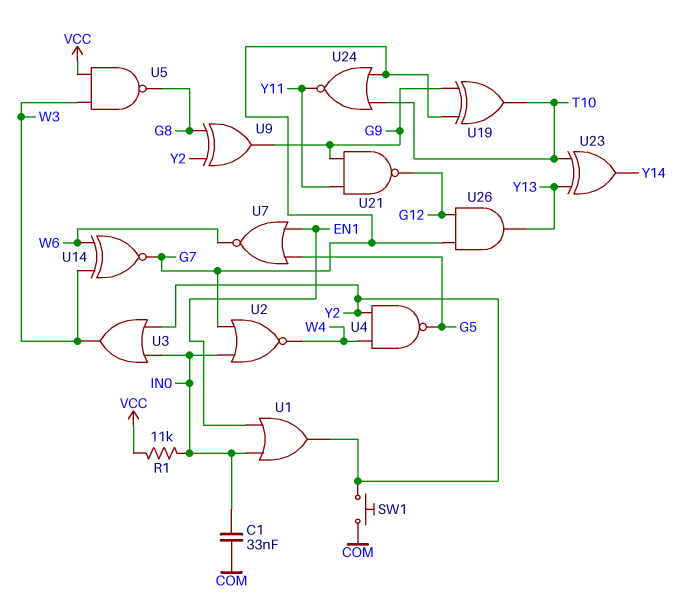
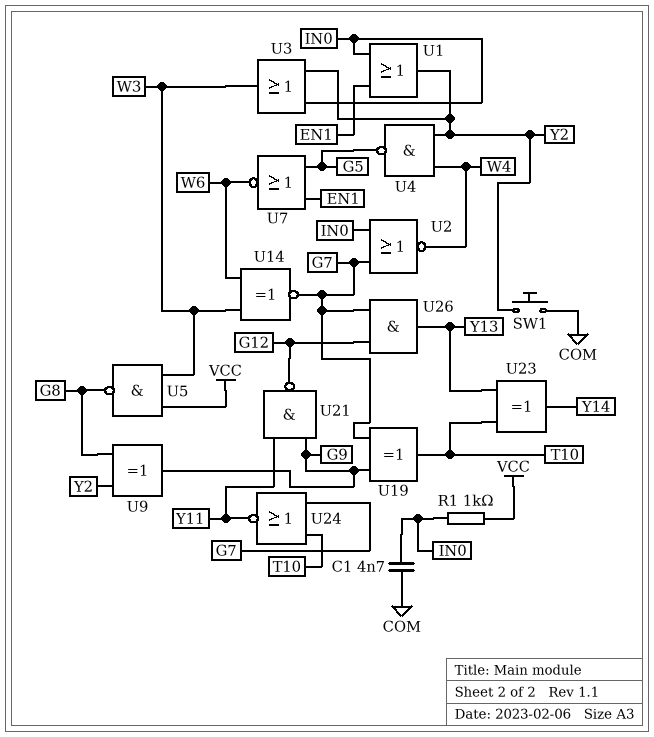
C1: 33nF (COM, IN0) -> 4.7nF (COM, IN0)
R1: 11k (IN0, VCC) -> 1k (IN0, VCC)

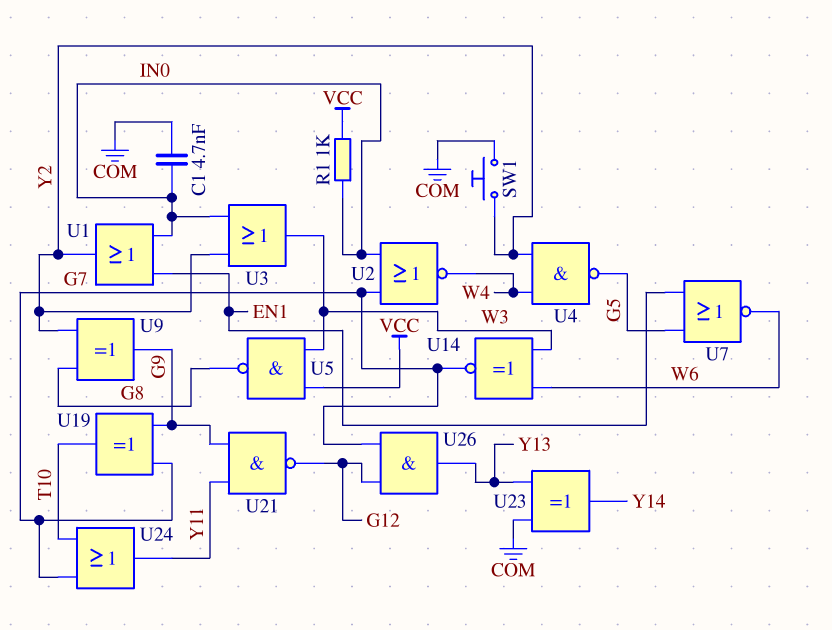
U23: XOR (in T10, in Y13, out Y14) -> XOR (in COM, in Y13, out Y14)
U24: NOR (in G7, in T10, out Y11) -> OR (in G7, in T10, out Y11)

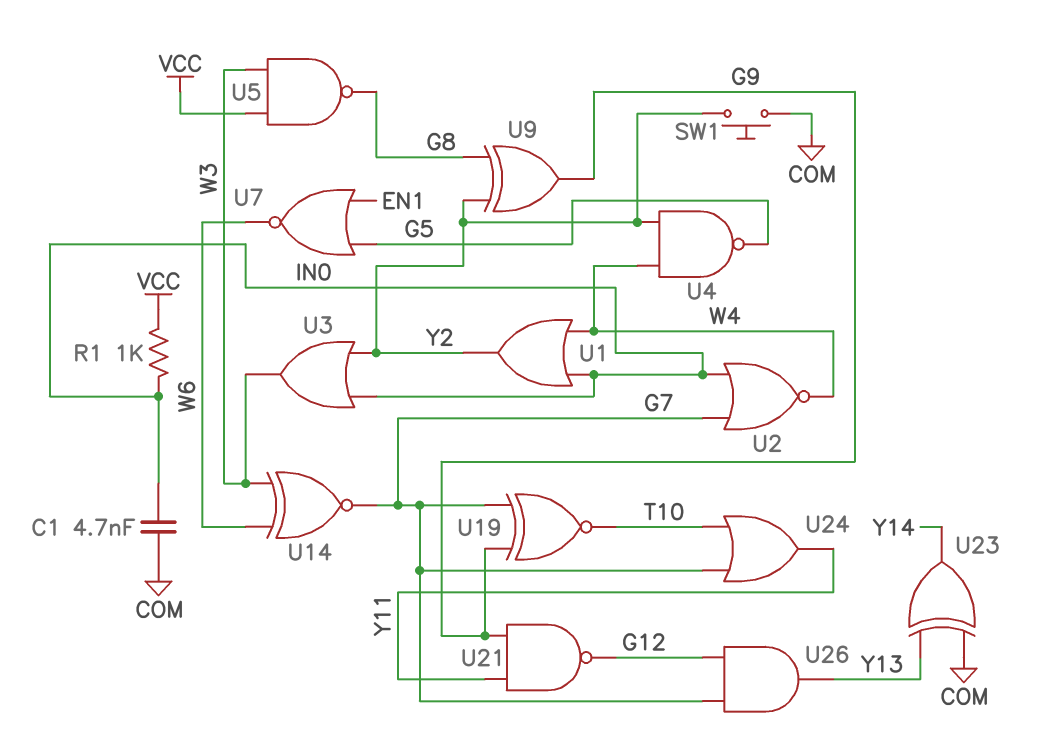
U1: OR (in EN1, in IN0, out Y2) -> OR (in IN0, in W4, out Y2)
U19: XOR (in G7, in G9, out T10) -> XNOR (in G7, in G9, out T10)

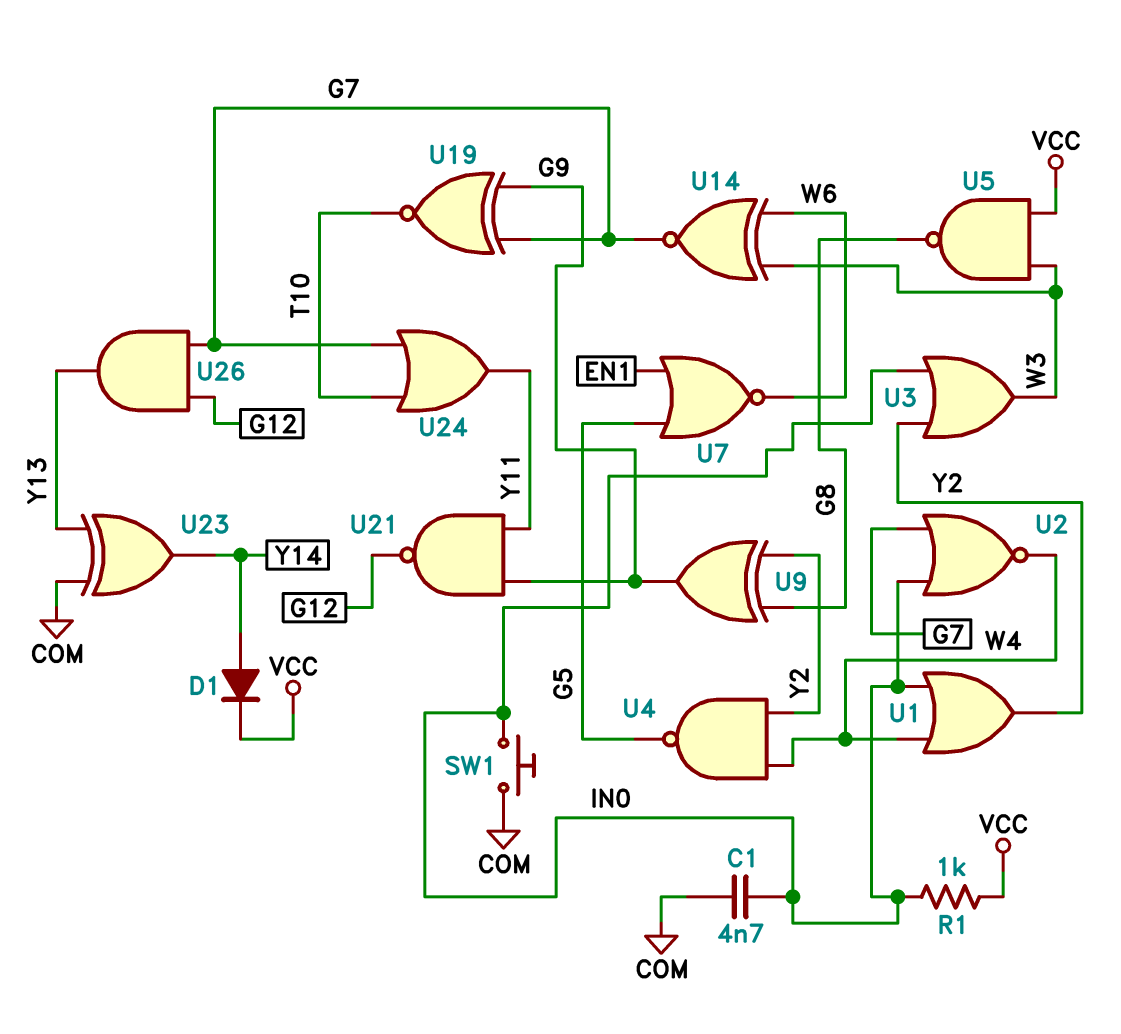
D1: none -> diode (A Y14, K VCC)
SW1: button (COM, Y2) -> button (COM, IN0)

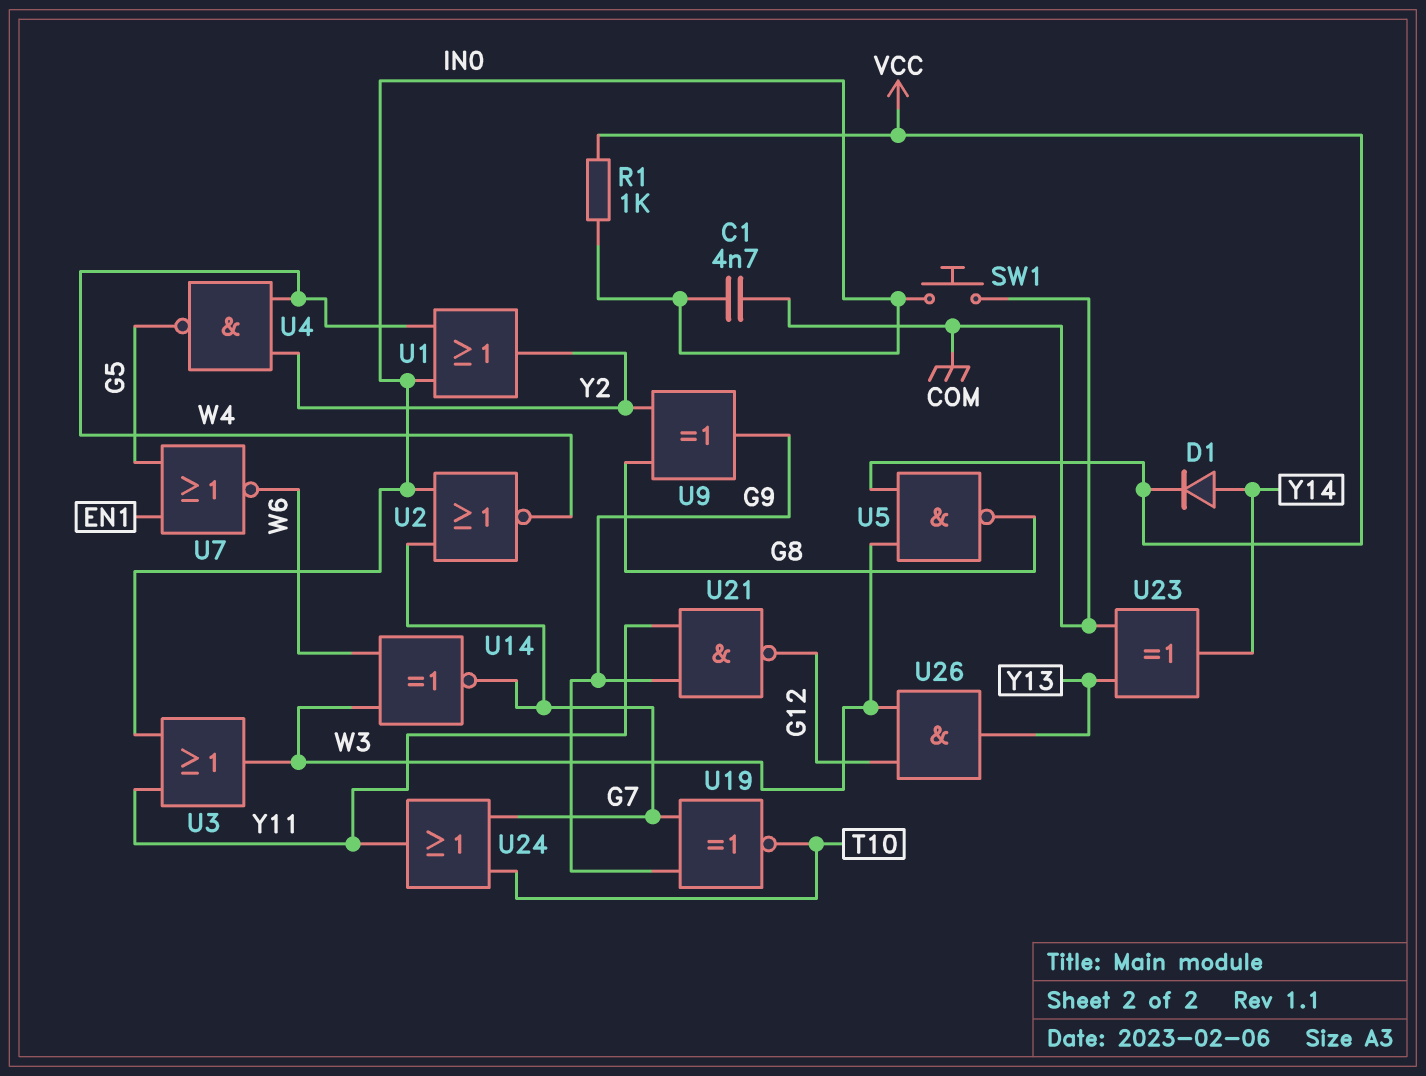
U3: OR (in IN0, in Y2, out W3) -> OR (in IN0, in Y11, out W3)
U26: AND (in G7, in G12, out Y13) -> AND (in G12, in W3, out Y13)

